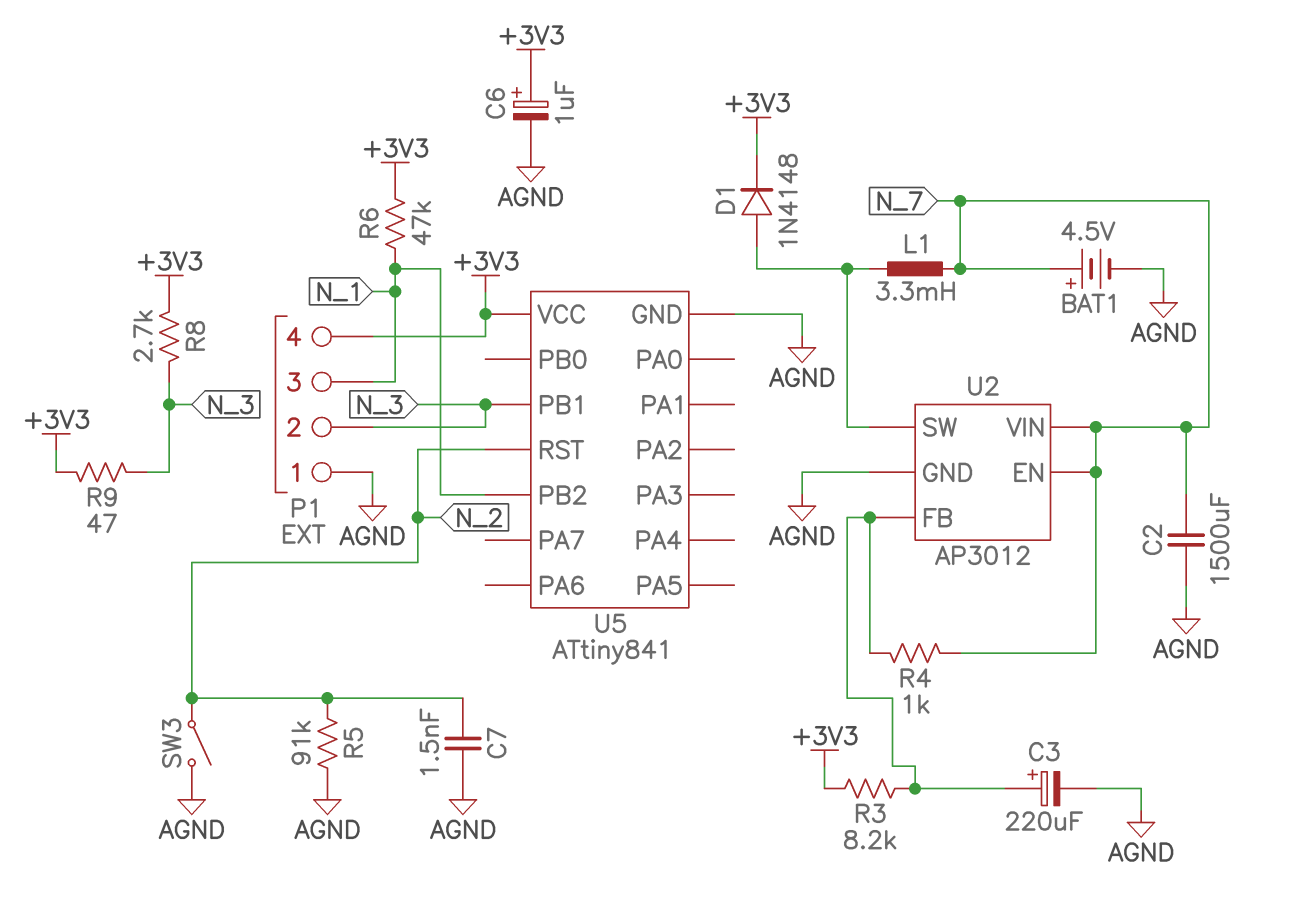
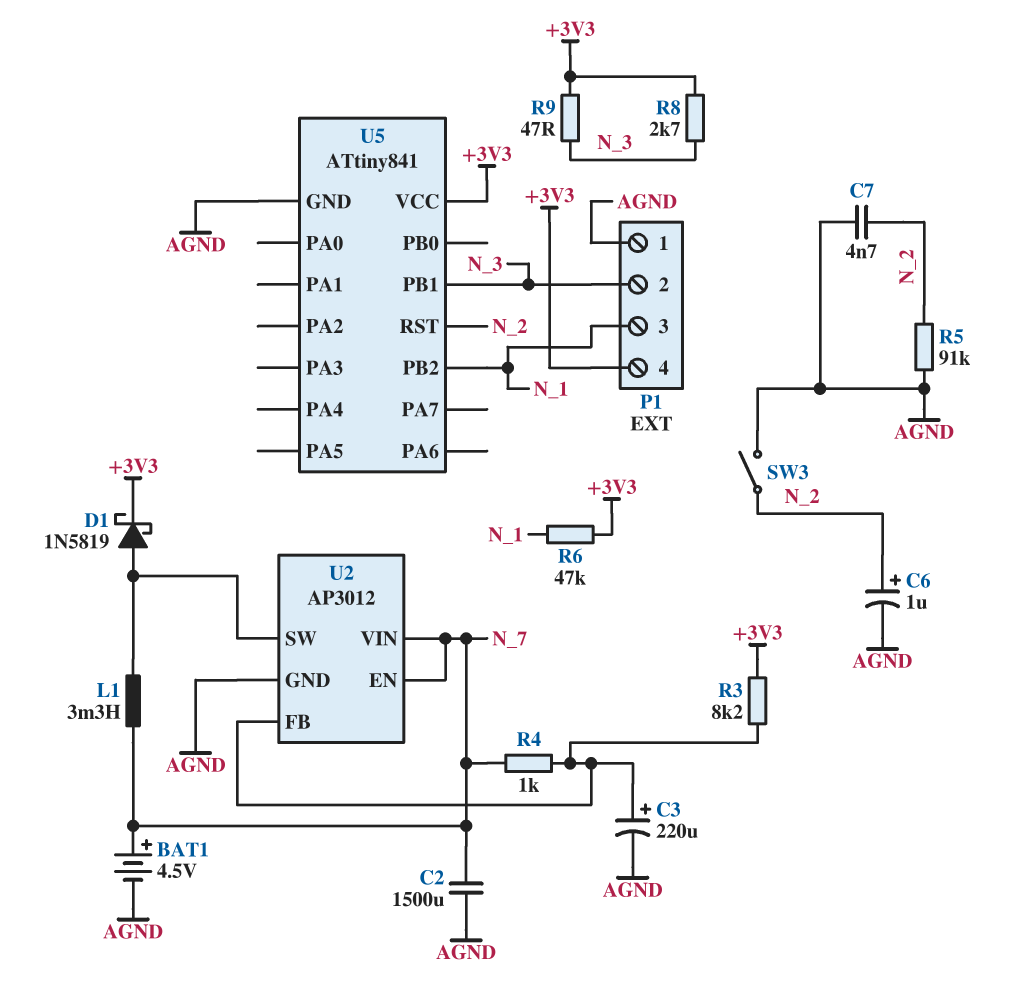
C6: 1uF (plus +3V3, minus AGND) -> 1uF (plus N_2, minus AGND)
C7: 1.5nF (AGND, N_2) -> 4.7nF (AGND, N_2)
D1: diode 1N4148 (A U2/SW, K +3V3) -> schottky 1N5819 (A U2/SW, K +3V3)

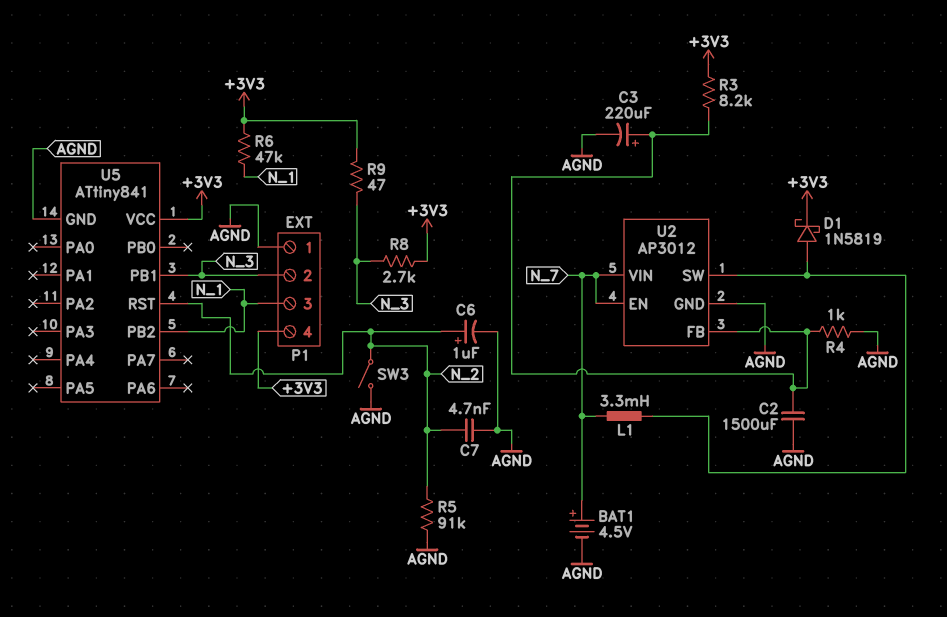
C2: 1500uF (AGND, N_7) -> 1500uF (AGND, U2/FB)
R4: 1k (N_7, U2/FB) -> 1k (AGND, U2/FB)

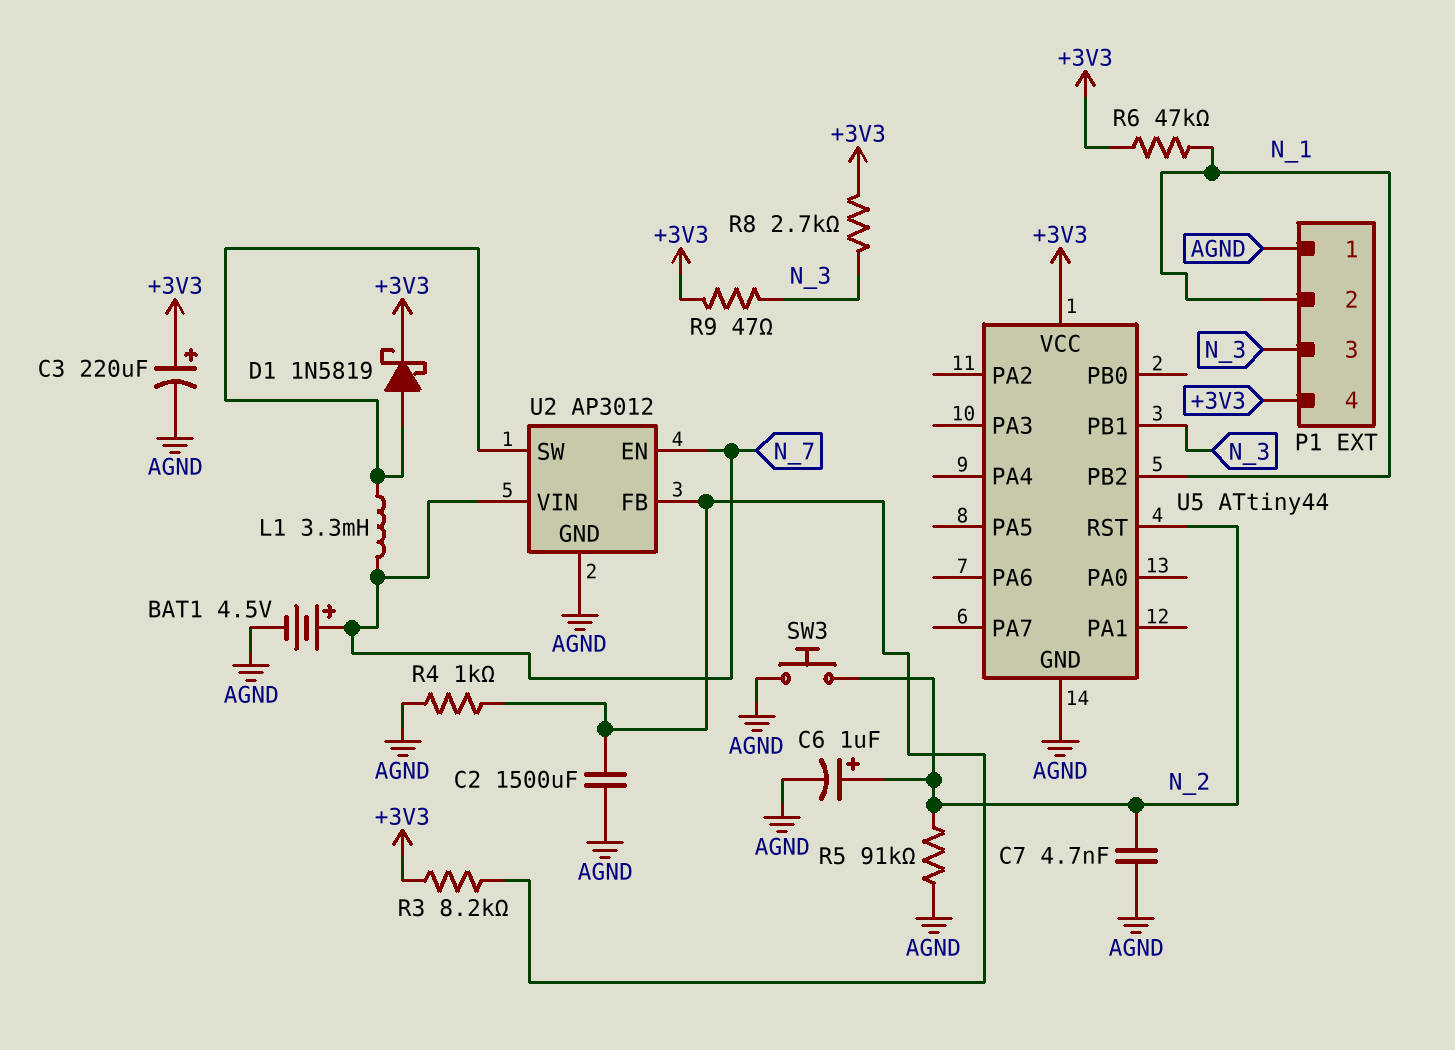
C3: 220uF (plus U2/FB, minus AGND) -> 220uF (plus +3V3, minus AGND)
P1 pin 2: N_3 -> N_1
P1 pin 3: N_1 -> N_3
SW3: switch (AGND, N_2) -> button (AGND, N_2)
U5: ATtiny841 -> ATtiny44

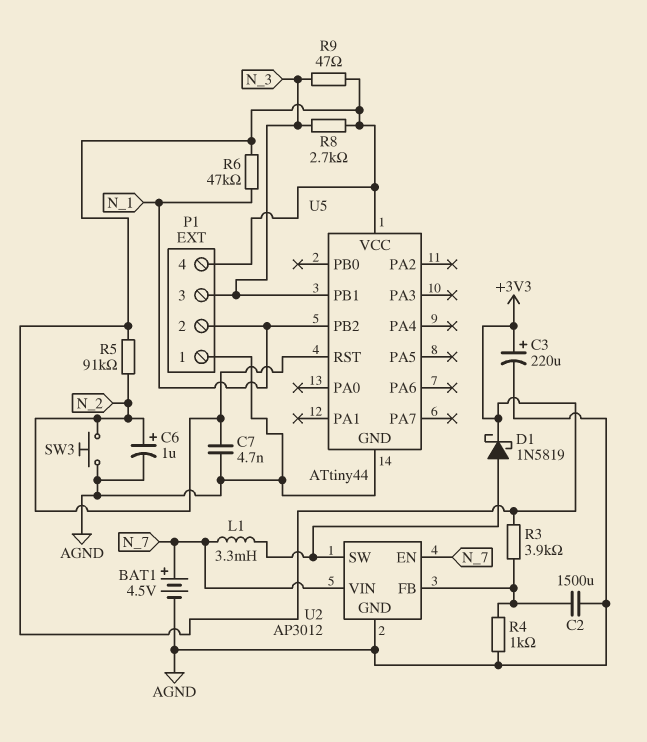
R3: 8.2k (+3V3, U2/FB) -> 3.9k (+3V3, U2/FB)
R5: 91k (AGND, N_2) -> 91k (+3V3, N_2)

